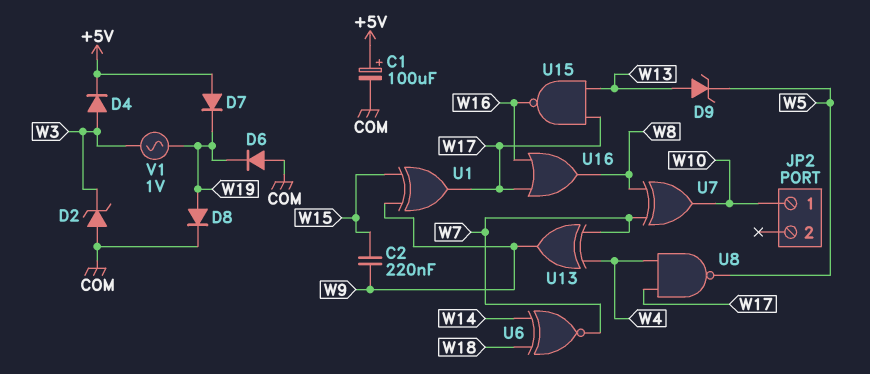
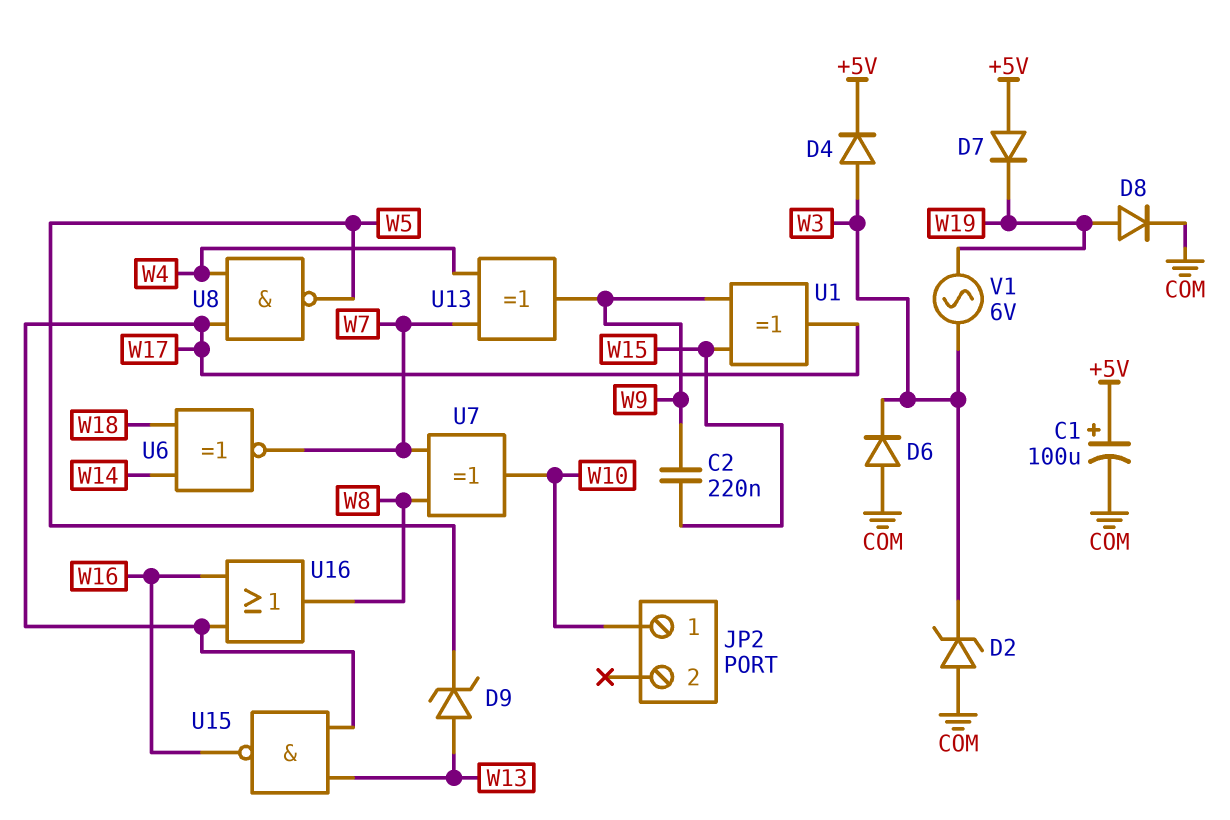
D6: diode (A COM, K W19) -> diode (A COM, K W3)
V1: AC 1V (W3, W19) -> AC 6V (W3, W19)

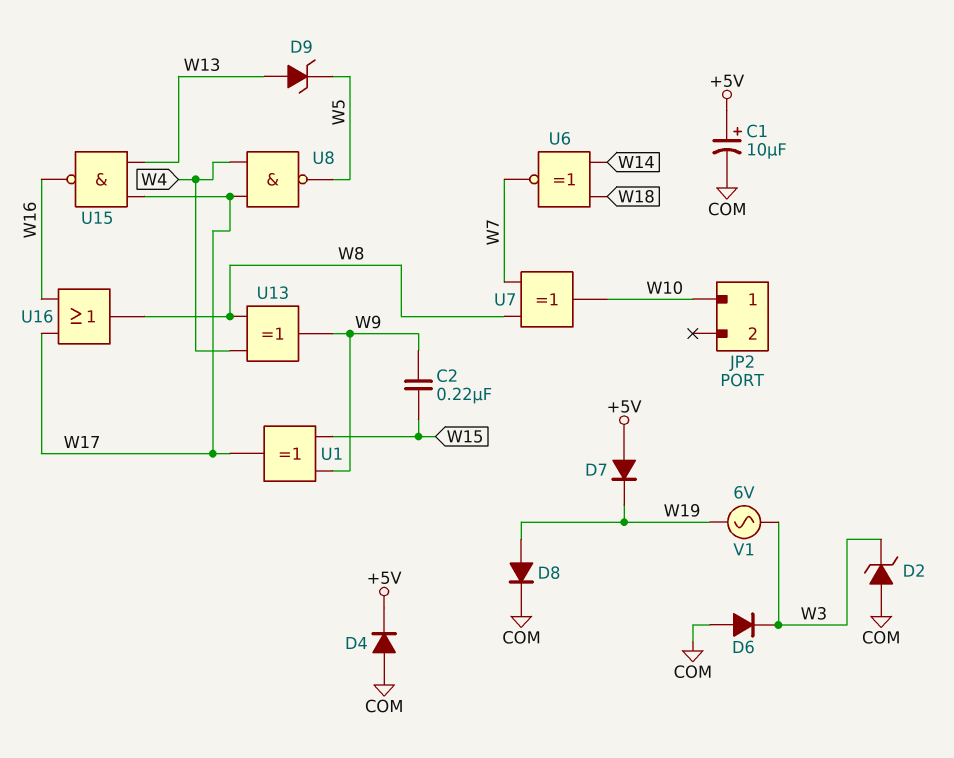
C1: 100uF (plus +5V, minus COM) -> 10uF (plus +5V, minus COM)
D4: diode (A W3, K +5V) -> diode (A COM, K +5V)
U13: XOR (in W4, in W7, out W9) -> XOR (in W4, in W8, out W9)

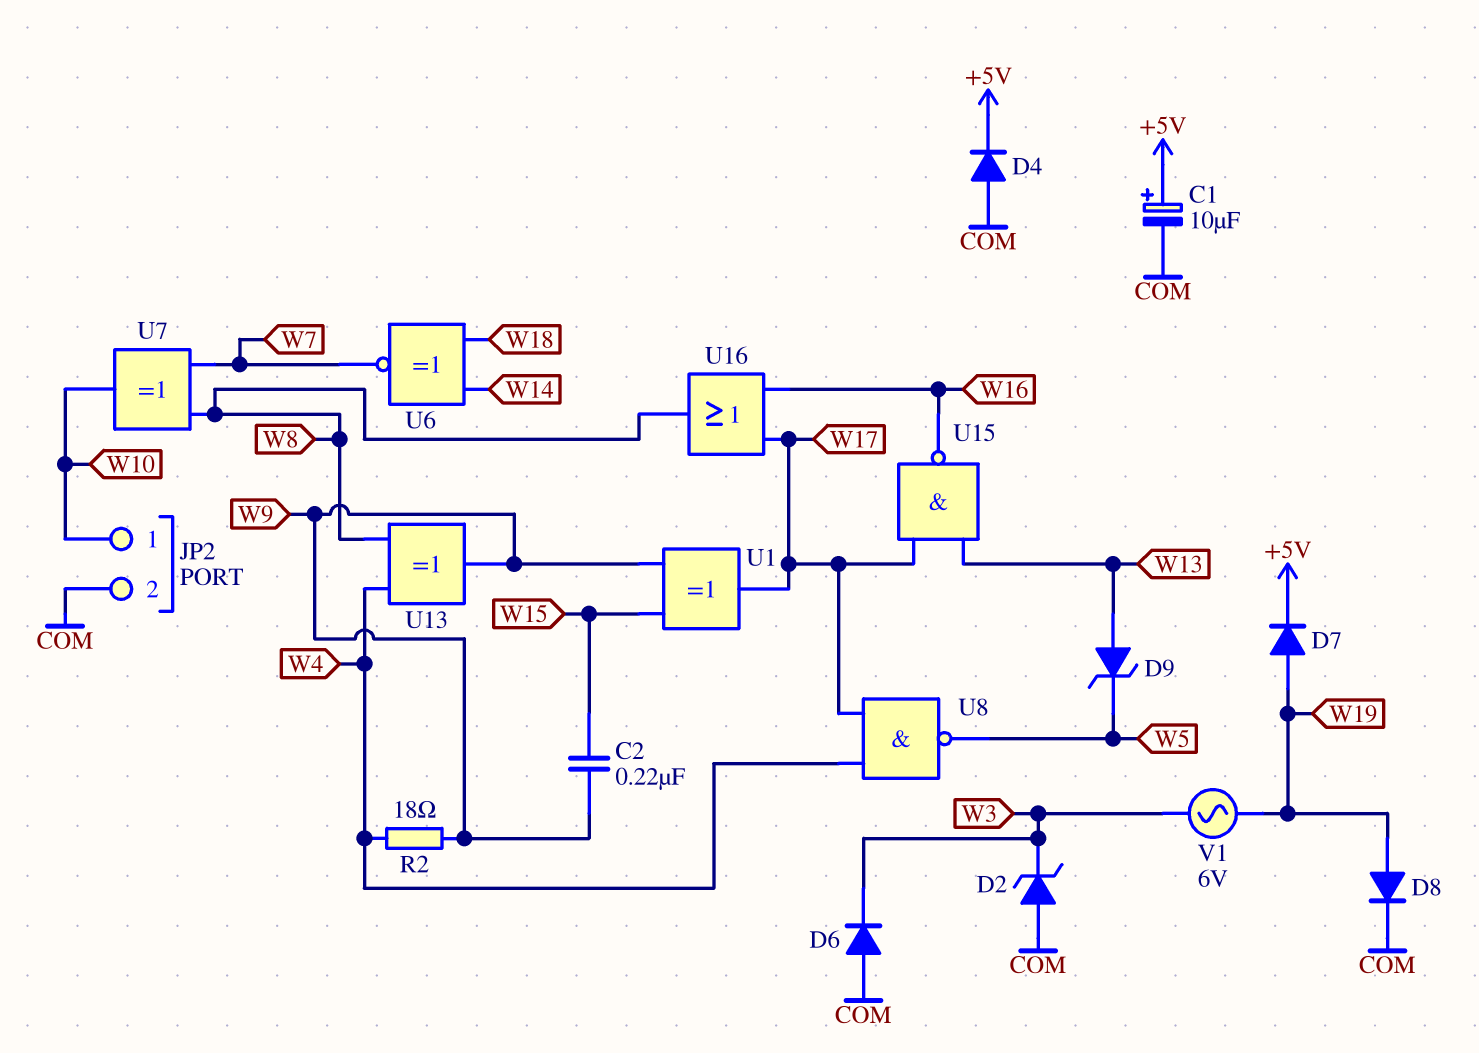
D7: diode (A +5V, K W19) -> diode (A W19, K +5V)
JP2 pin 2: none -> COM
R2: none -> 18 (W4, W9)

